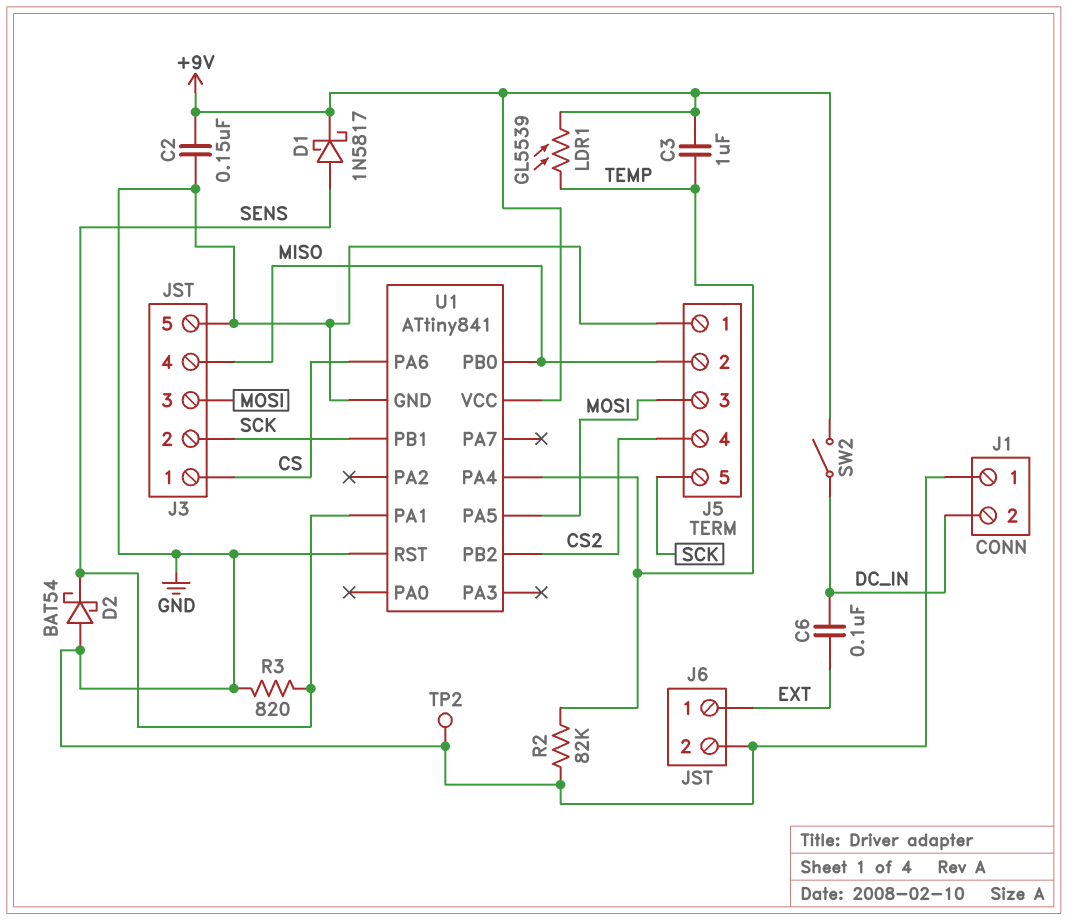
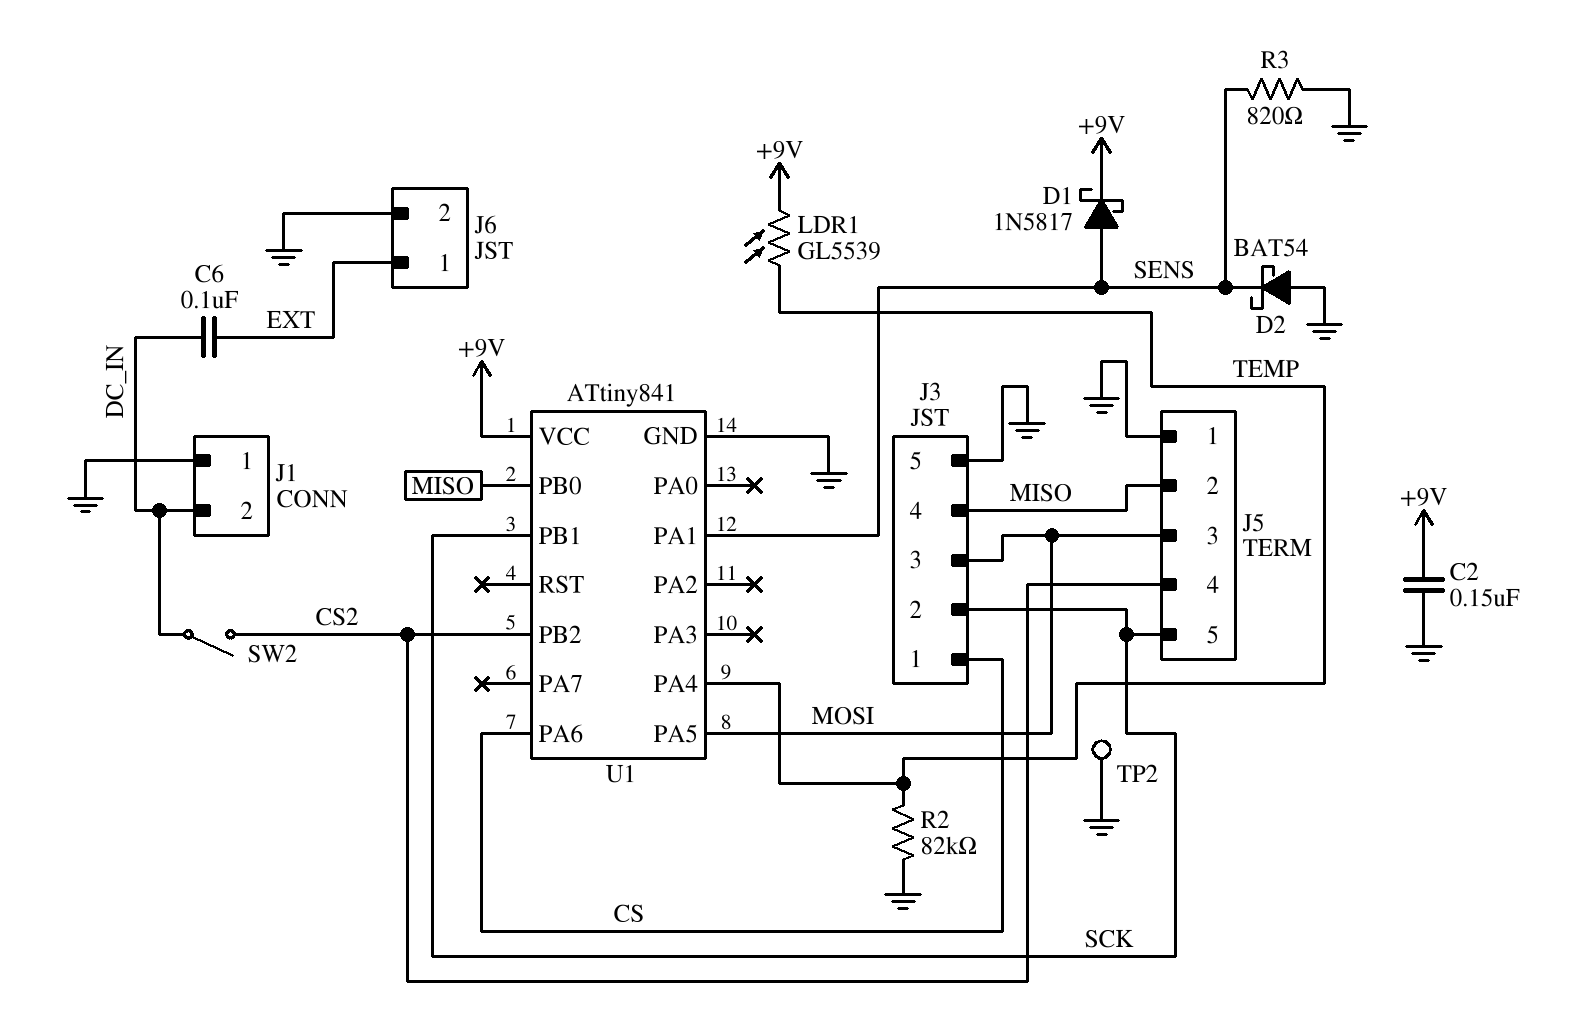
C3: 1uF (+9V, TEMP) -> none
SW2: switch (+9V, DC_IN) -> switch (CS2, DC_IN)
U1 pin RST: GND -> none

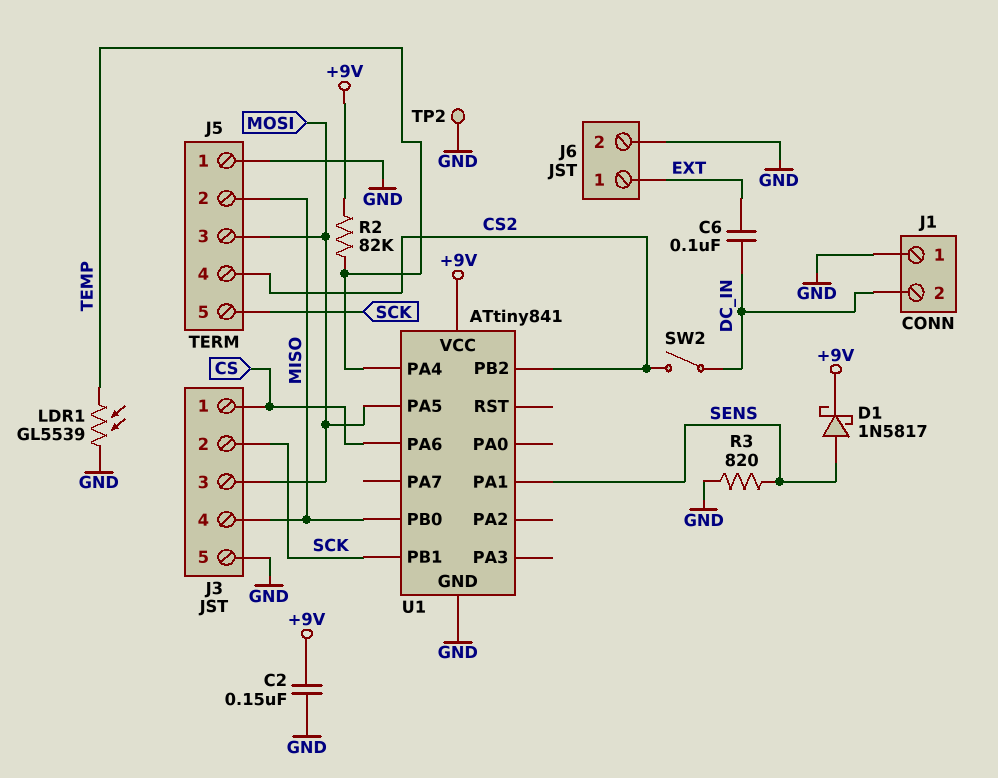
D2: schottky BAT54 (A GND, K SENS) -> none
LDR1: GL5539 (+9V, TEMP) -> GL5539 (GND, TEMP)
R2: 82k (GND, TEMP) -> 82k (+9V, TEMP)

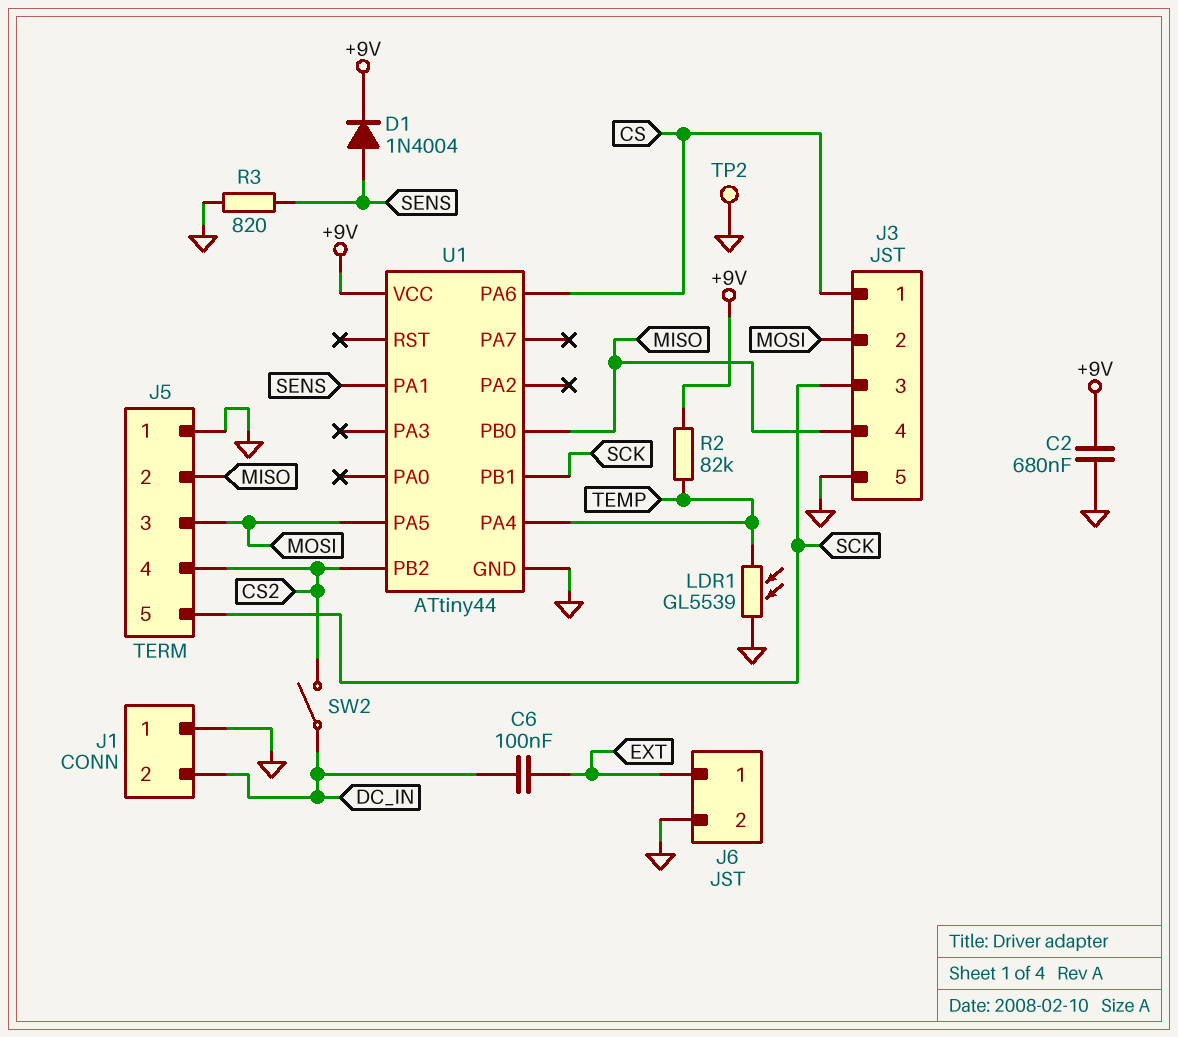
C2: 150nF (+9V, GND) -> 680nF (+9V, GND)
D1: schottky 1N5817 (A SENS, K +9V) -> diode 1N4004 (A SENS, K +9V)
J3 pin 2: SCK -> MOSI
J3 pin 3: MOSI -> SCK
U1: ATtiny841 -> ATtiny44

